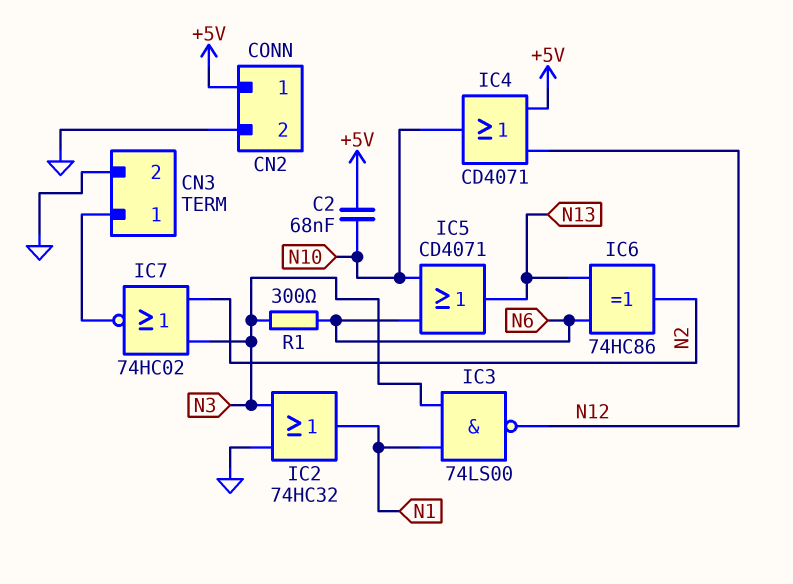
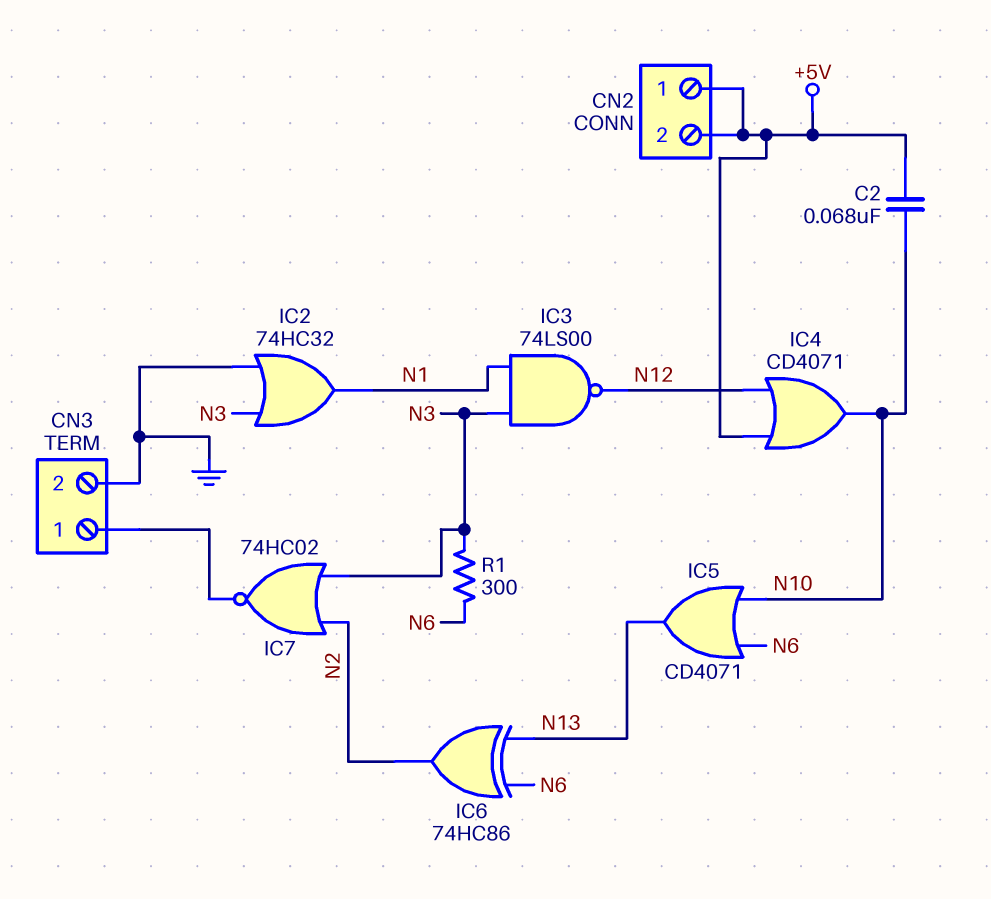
CN2 pin 2: GND -> +5V

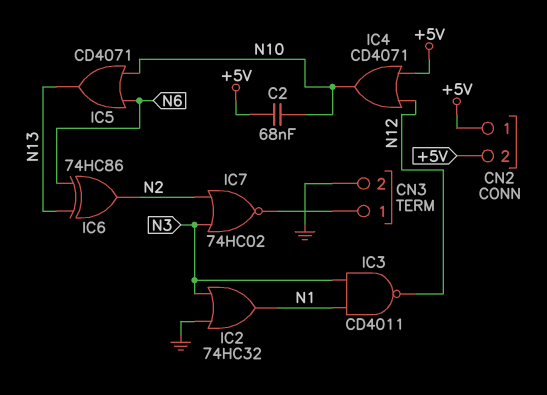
IC3: NAND 74LS00 (in N1, in N3, out N12) -> NAND CD4011 (in N1, in N3, out N12)
R1: 300 (N3, N6) -> none

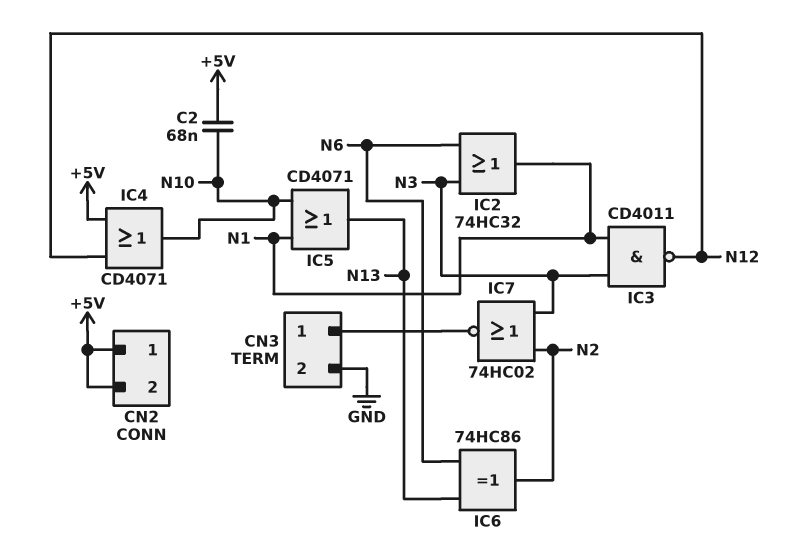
IC2: OR 74HC32 (in GND, in N3, out N1) -> OR 74HC32 (in N3, in N6, out N1)
IC5: OR CD4071 (in N6, in N10, out N13) -> OR CD4071 (in N1, in N10, out N13)

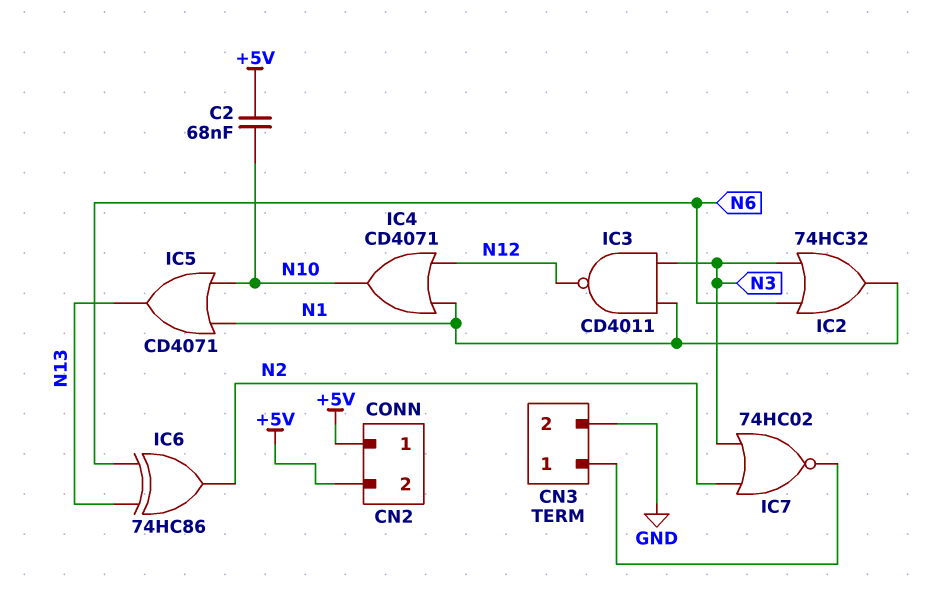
IC4: OR CD4071 (in +5V, in N12, out N10) -> OR CD4071 (in N1, in N12, out N10)

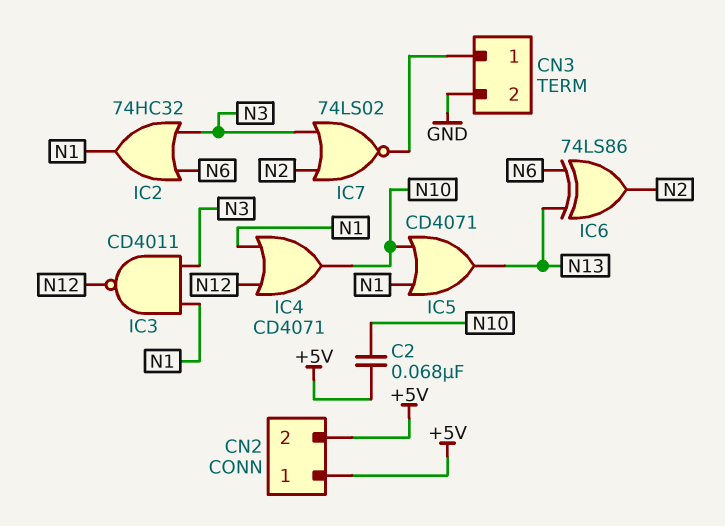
IC6: XOR 74HC86 (in N6, in N13, out N2) -> XOR 74LS86 (in N6, in N13, out N2)
IC7: NOR 74HC02 (in N2, in N3, out CN3/1) -> NOR 74LS02 (in N2, in N3, out CN3/1)

